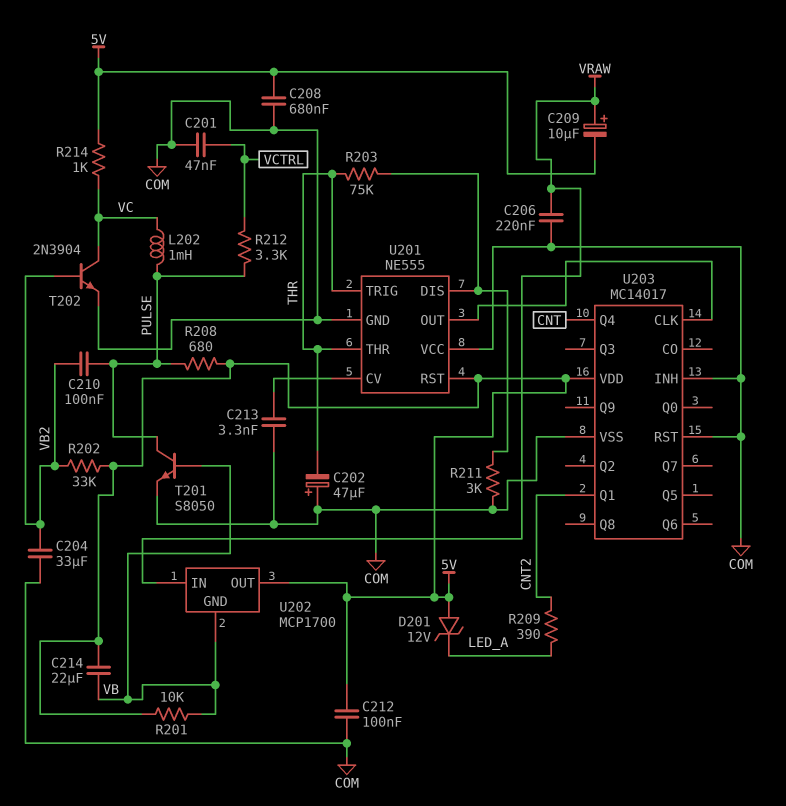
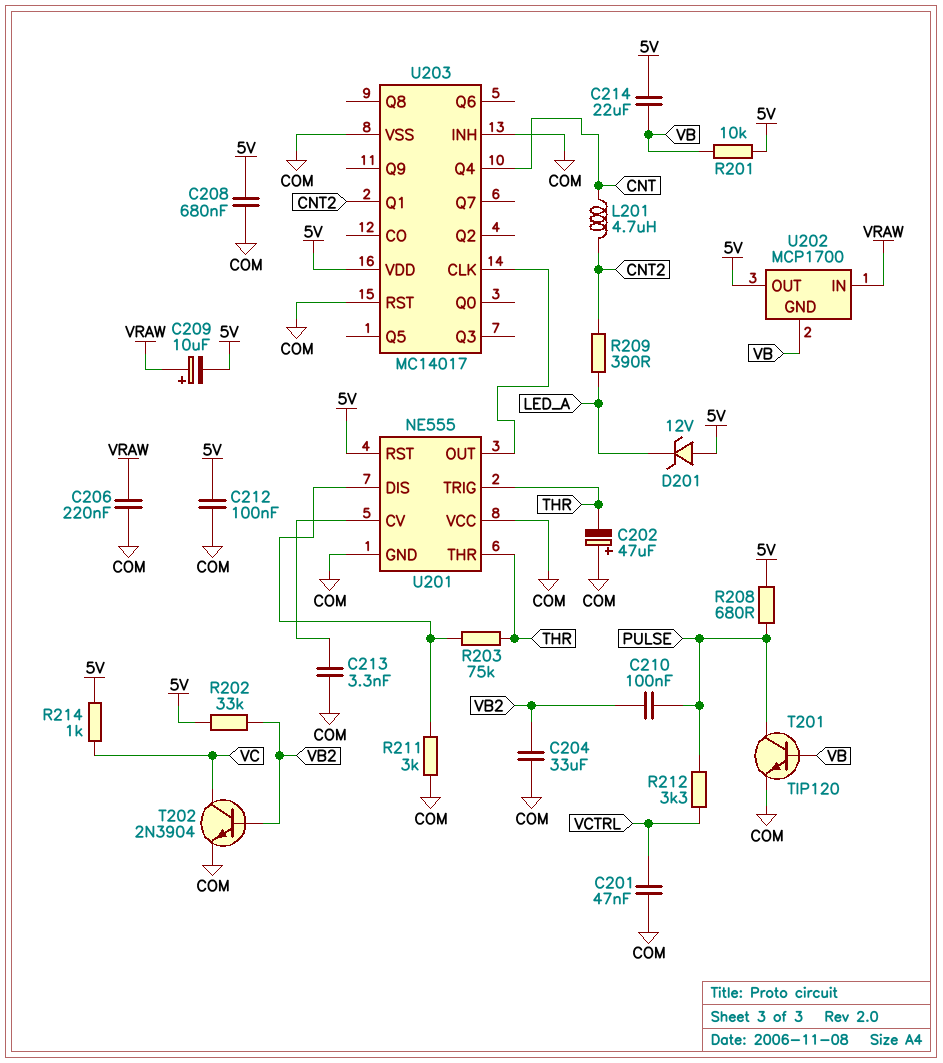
L201: none -> 4.7uH (CNT, CNT2)
L202: 1mH (PULSE, VC) -> none
T201: NPN S8050 (B VB, C PULSE, E COM) -> NPN TIP120 (B VB, C PULSE, E COM)

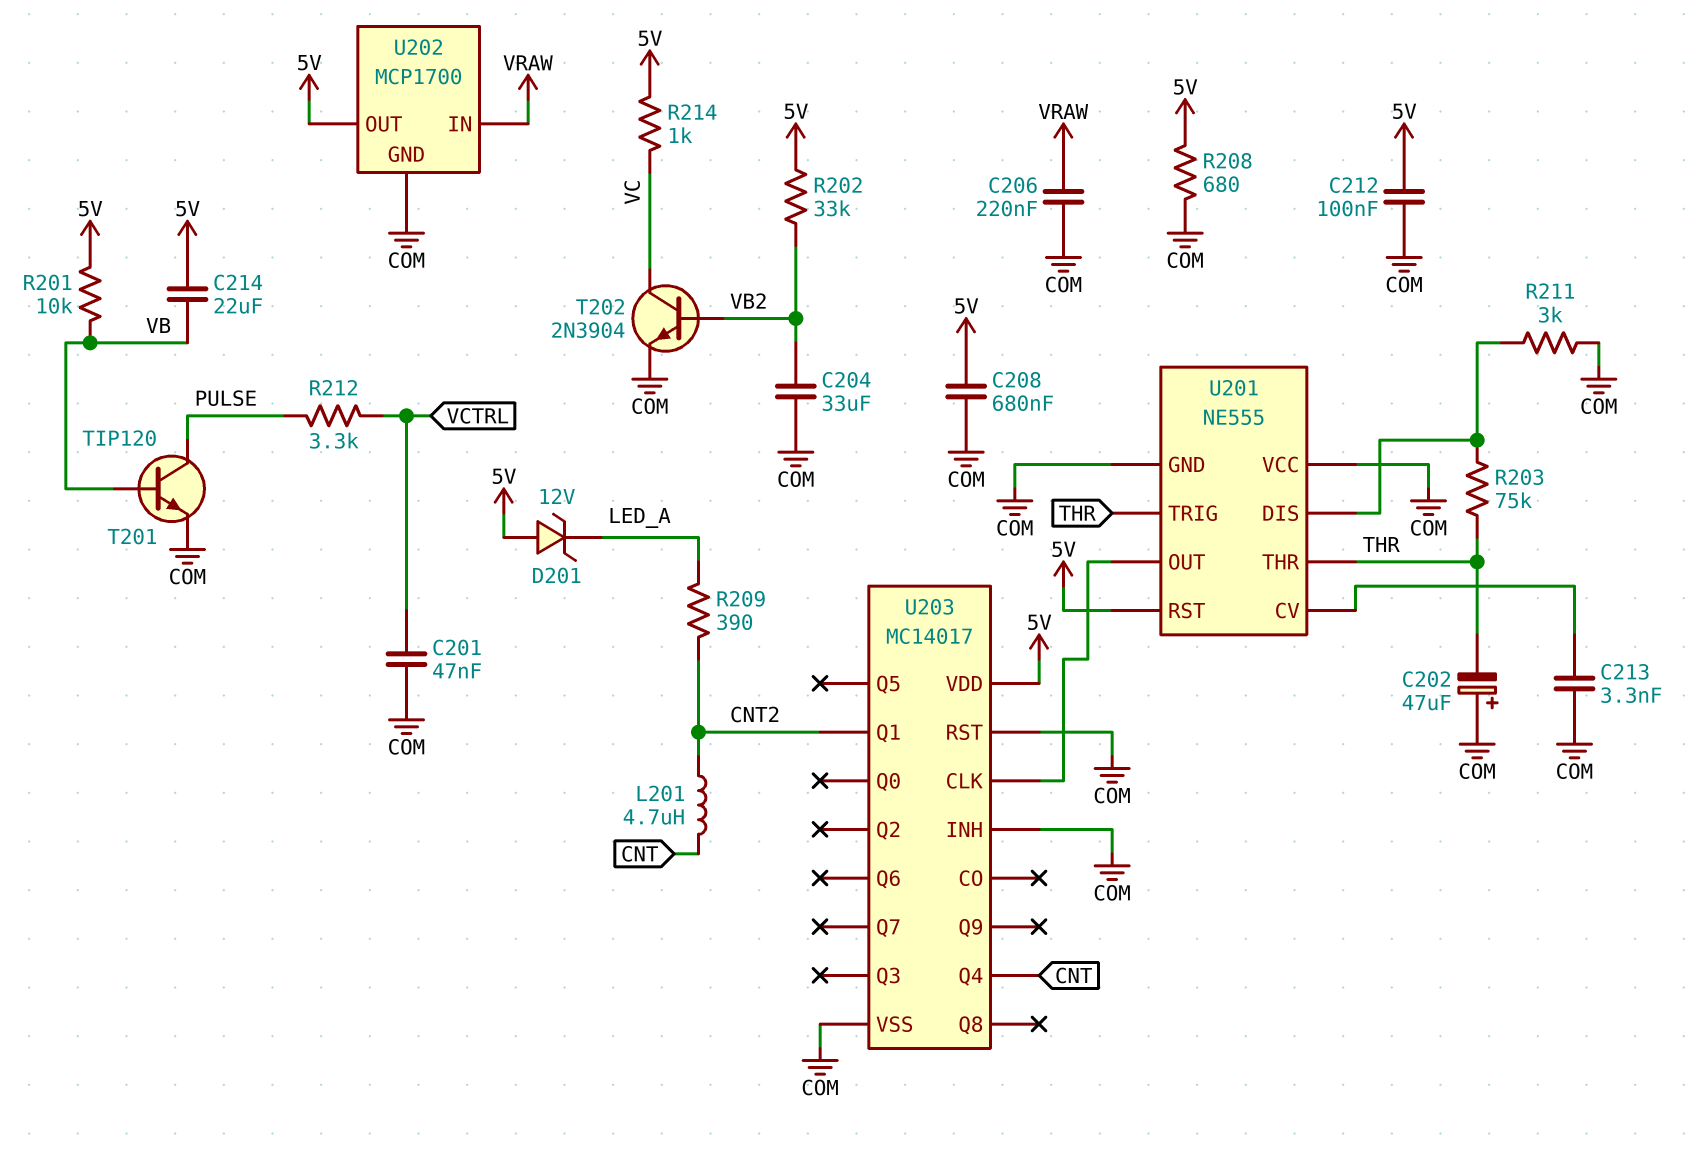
C209: 10uF (plus VRAW, minus 5V) -> none
C210: 100nF (PULSE, VB2) -> none
R208: 680 (5V, PULSE) -> 680 (5V, COM)
U202 pin GND: VB -> COM

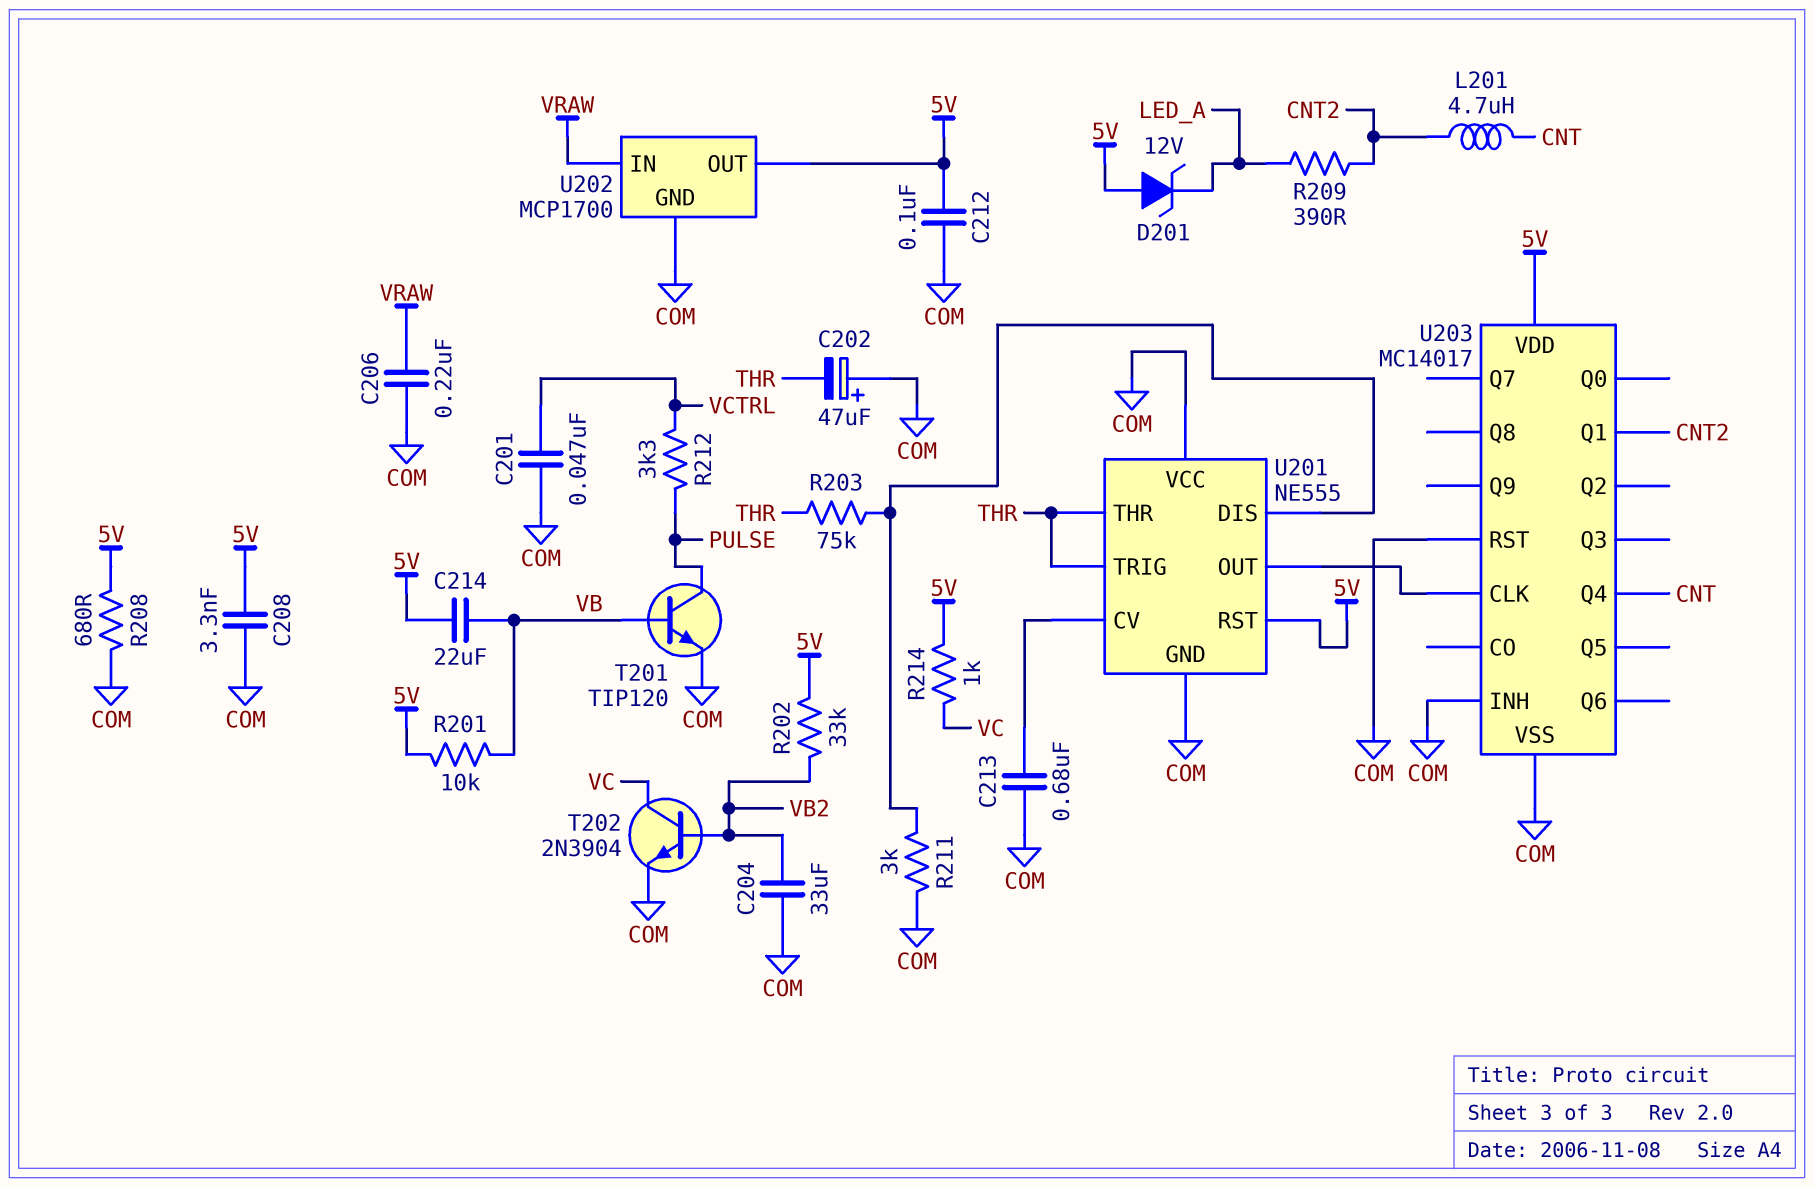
C208: 680nF (5V, COM) -> 3.3nF (5V, COM)
C213: 3.3nF (COM, U201/CV) -> 680nF (COM, U201/CV)

